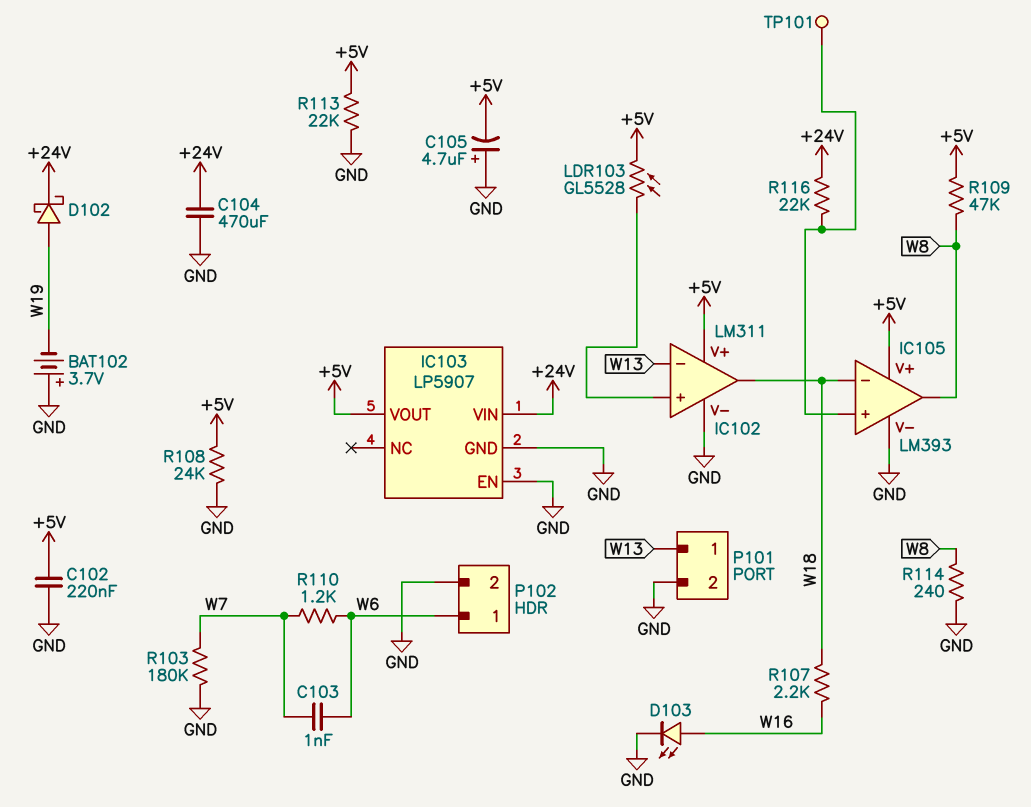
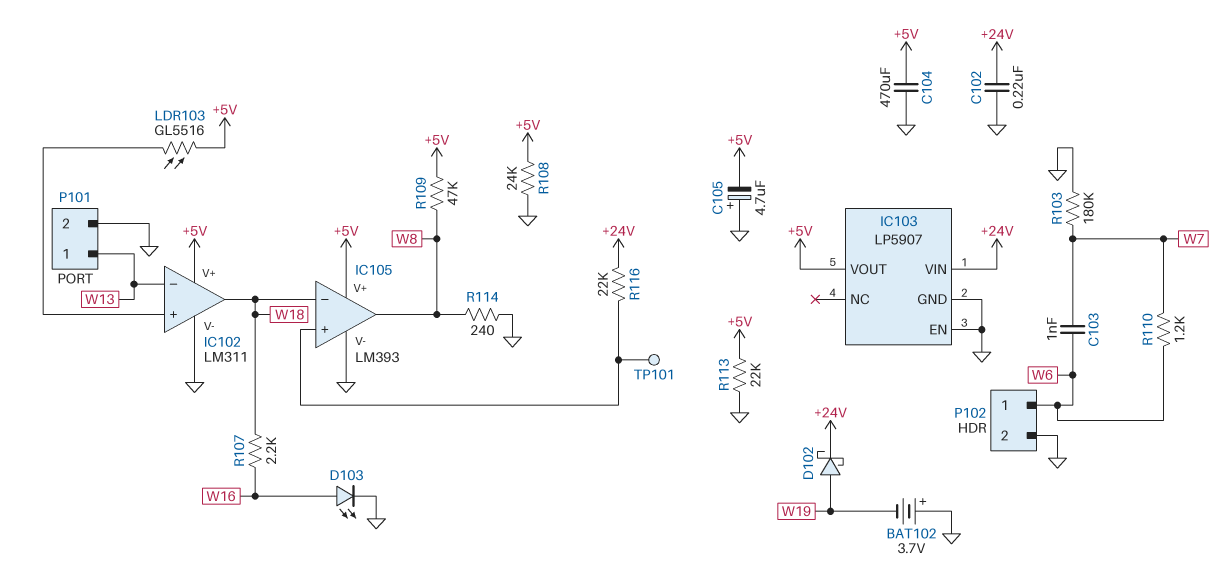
C102: 220nF (+5V, GND) -> 220nF (+24V, GND)
C104: 470uF (+24V, GND) -> 470uF (+5V, GND)
LDR103: GL5528 (+5V, IC102/in+) -> GL5516 (+5V, IC102/in+)

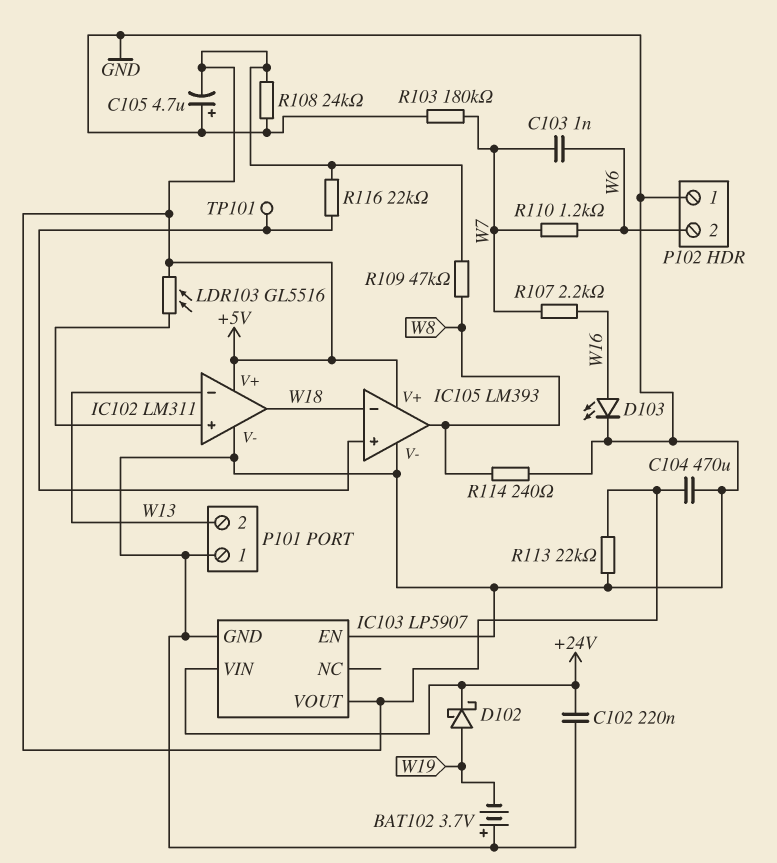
P101 pin 1: W13 -> GND
P101 pin 2: GND -> W13
P102 pin 1: W6 -> GND
P102 pin 2: GND -> W6
R107: 2.2k (W16, W18) -> 2.2k (W7, W16)
R116: 22k (+24V, IC105/in+) -> 22k (+5V, IC105/in+)

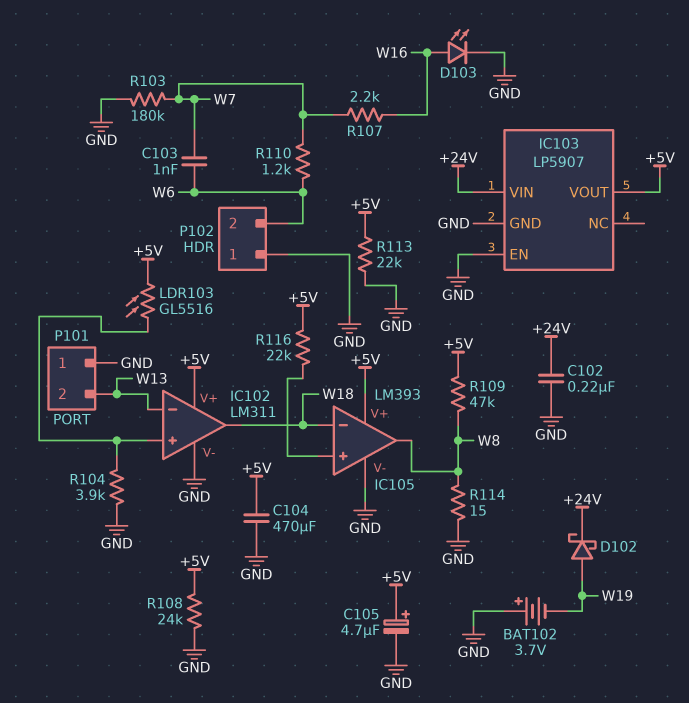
C105: 4.7uF (plus GND, minus +5V) -> 4.7uF (plus +5V, minus GND)
R104: none -> 3.9k (GND, IC102/in+)
R114: 240 (GND, W8) -> 15 (GND, W8)
TP101: test point (IC105/in+) -> none

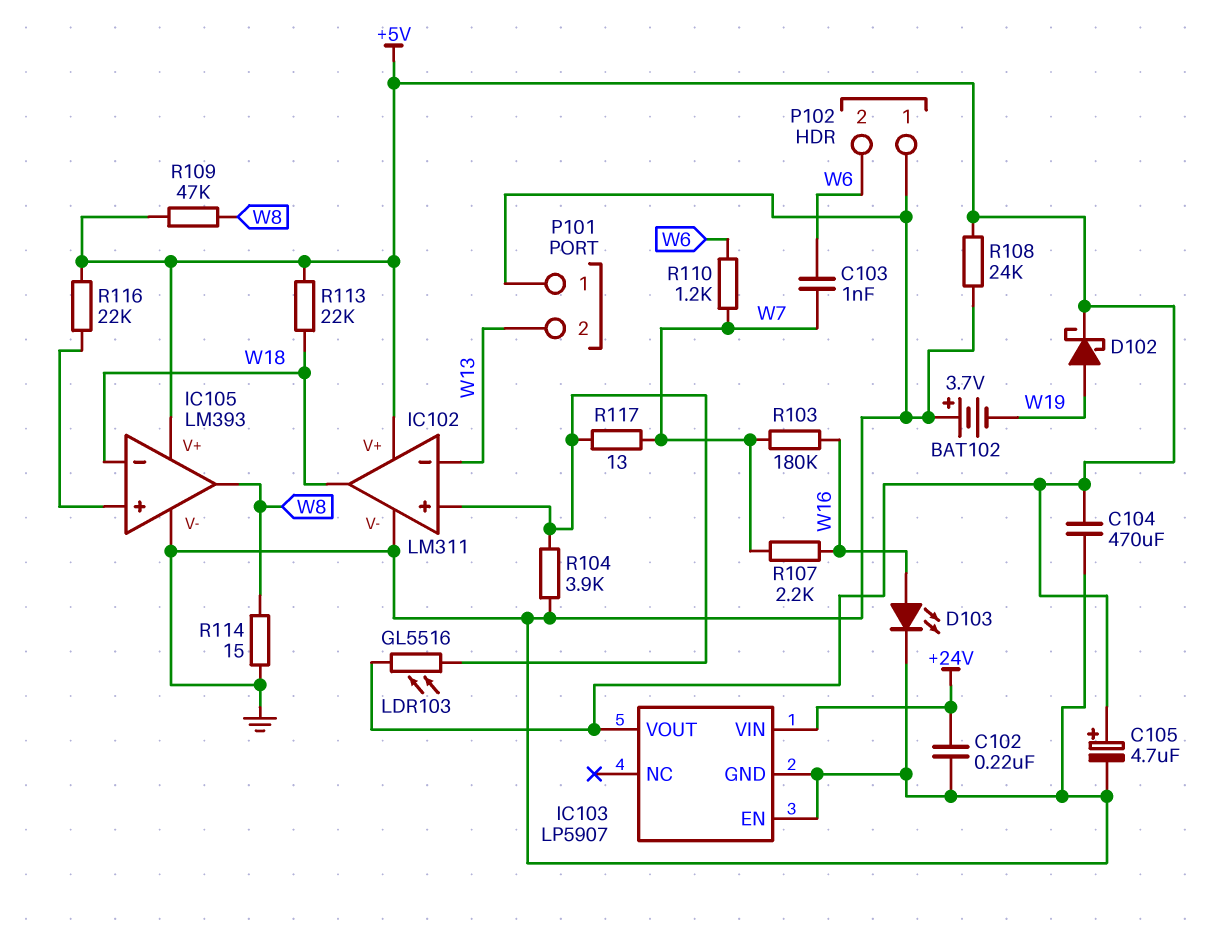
D102: schottky (A W19, K +24V) -> schottky (A W19, K +5V)
R103: 180k (GND, W7) -> 180k (W7, W16)
R113: 22k (+5V, GND) -> 22k (+5V, W18)
R117: none -> 13 (IC102/in+, W7)

